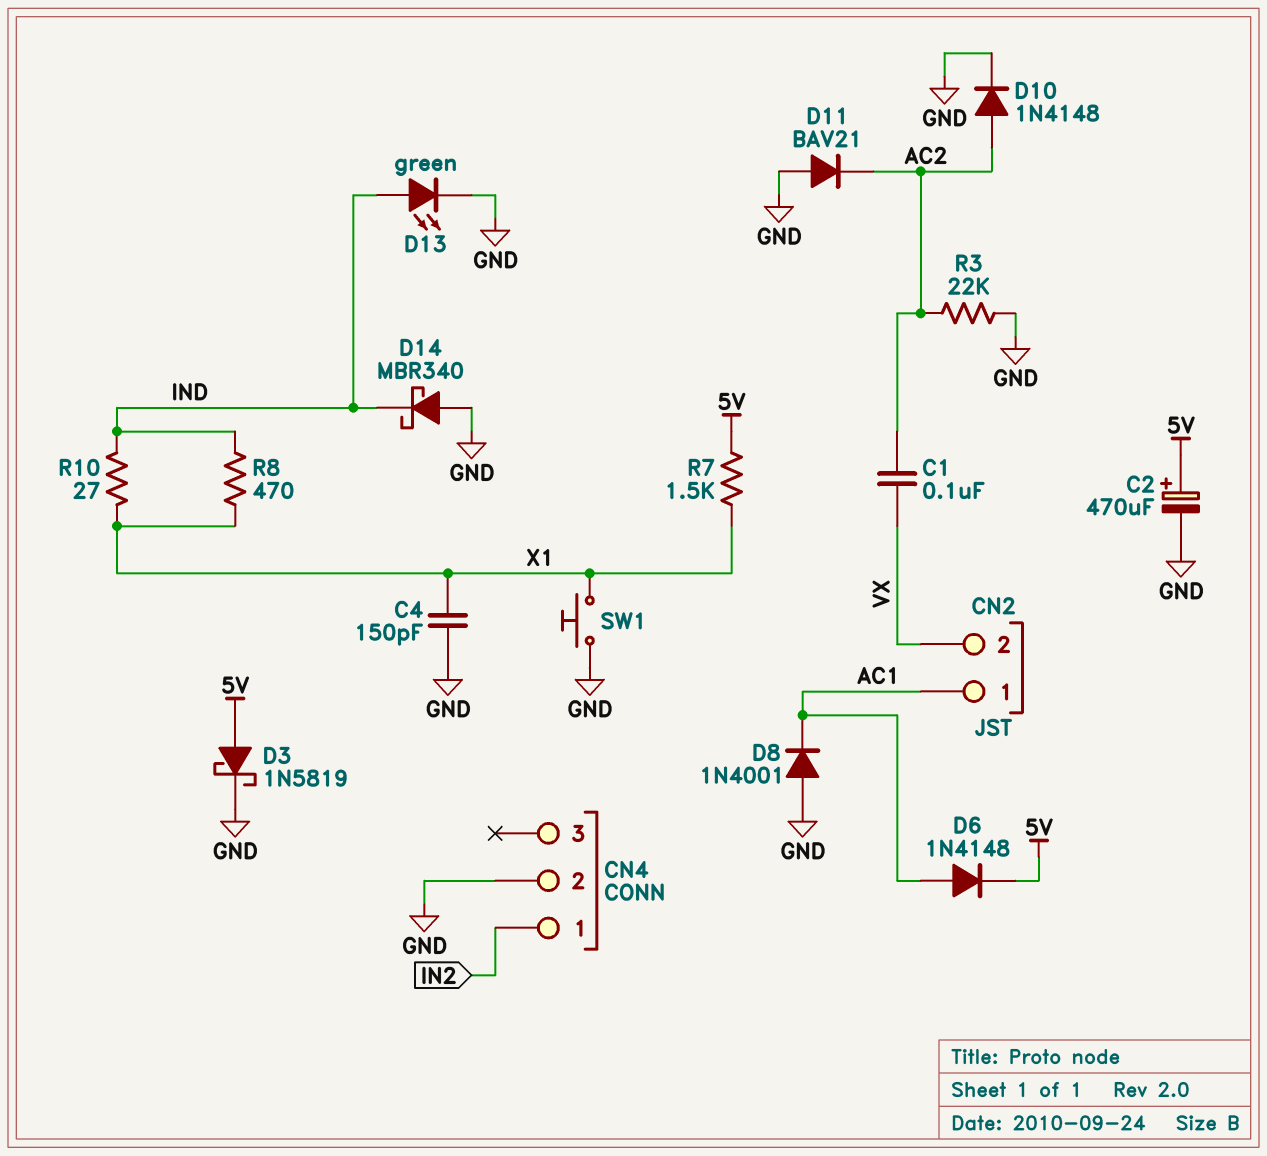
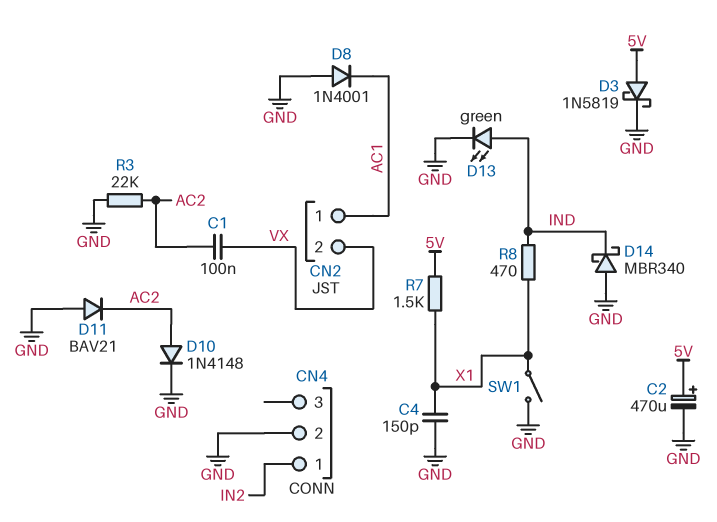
D6: diode 1N4148 (A AC1, K 5V) -> none
R10: 27 (IND, X1) -> none
SW1: button (GND, X1) -> switch (GND, X1)

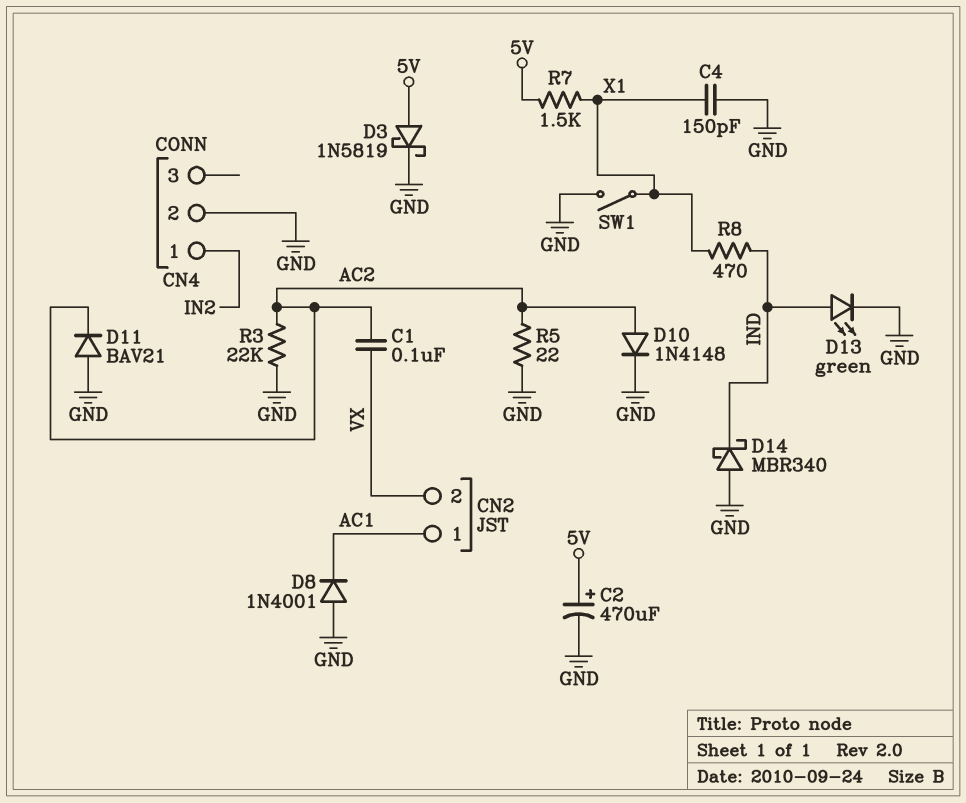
R5: none -> 22 (AC2, GND)

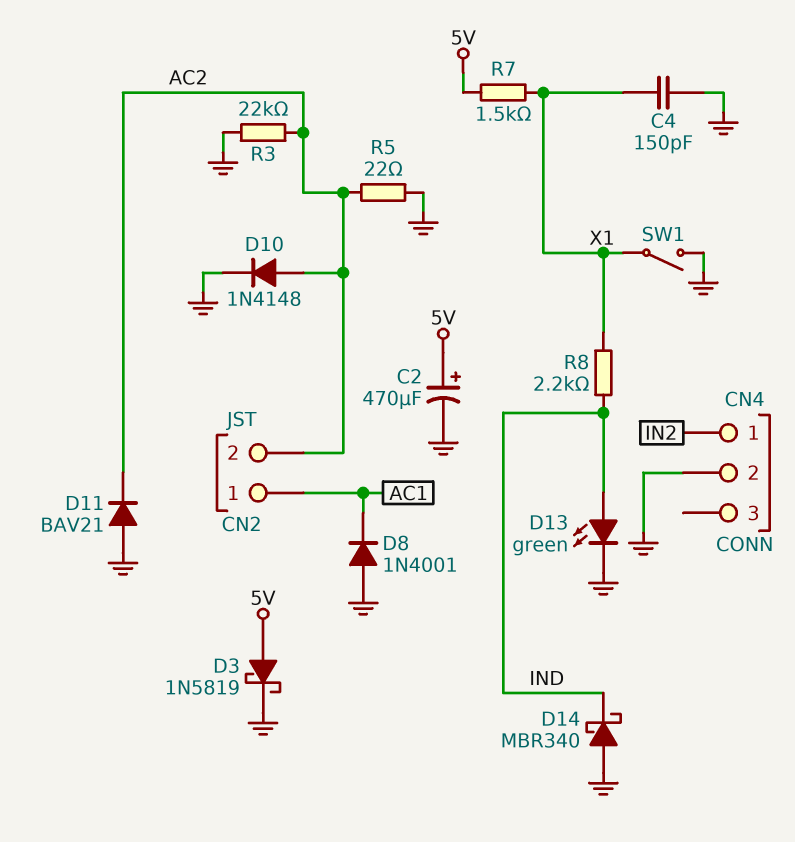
C1: 100nF (AC2, VX) -> none
CN2 pin 2: VX -> AC2
R8: 470 (IND, X1) -> 2.2k (IND, X1)

